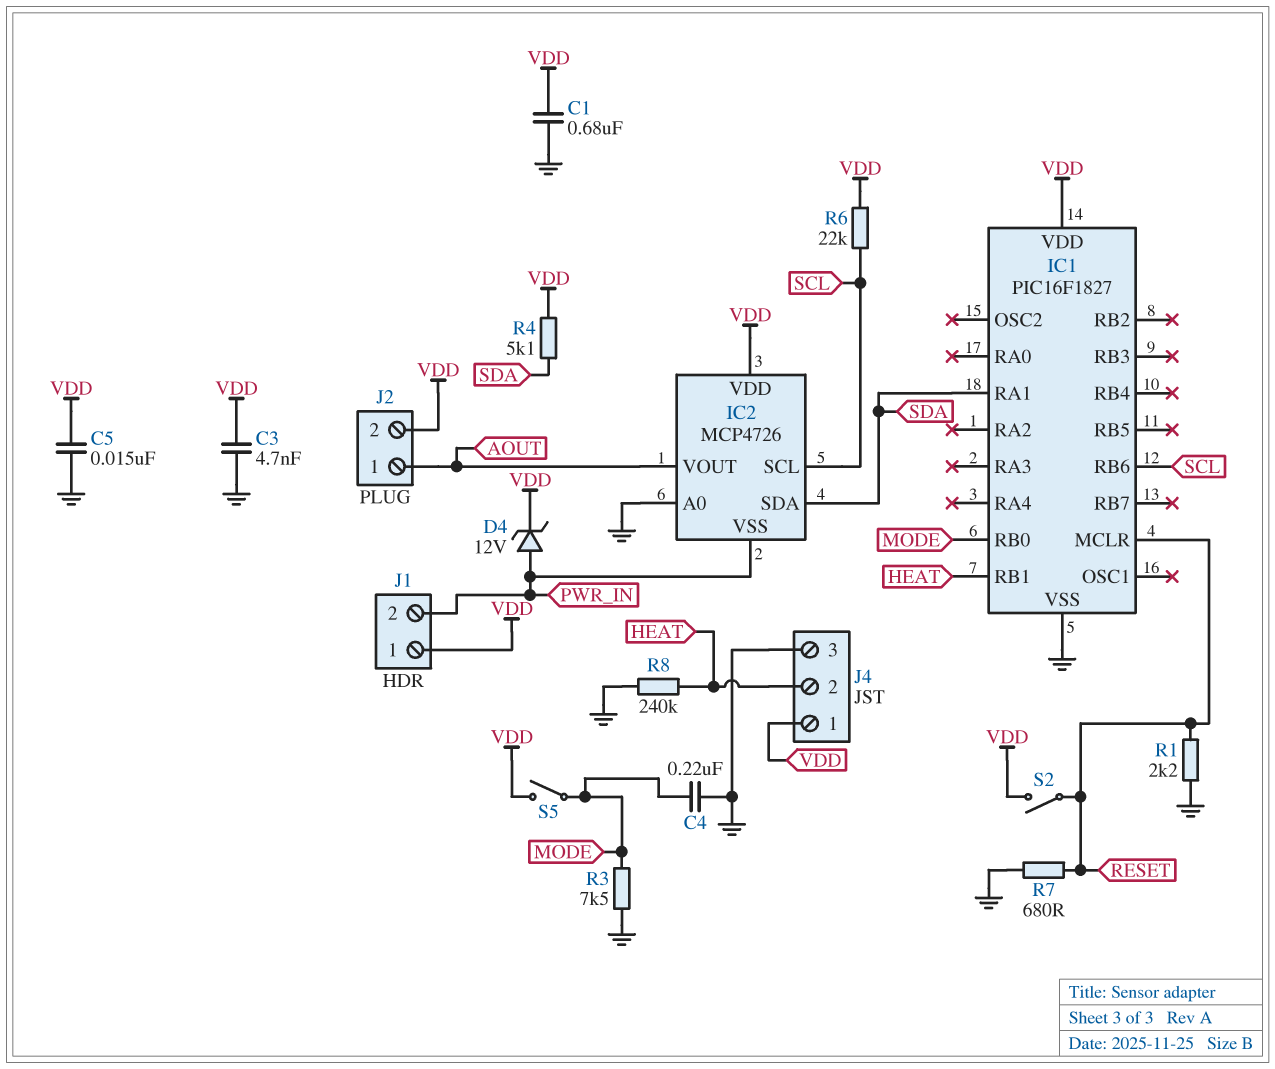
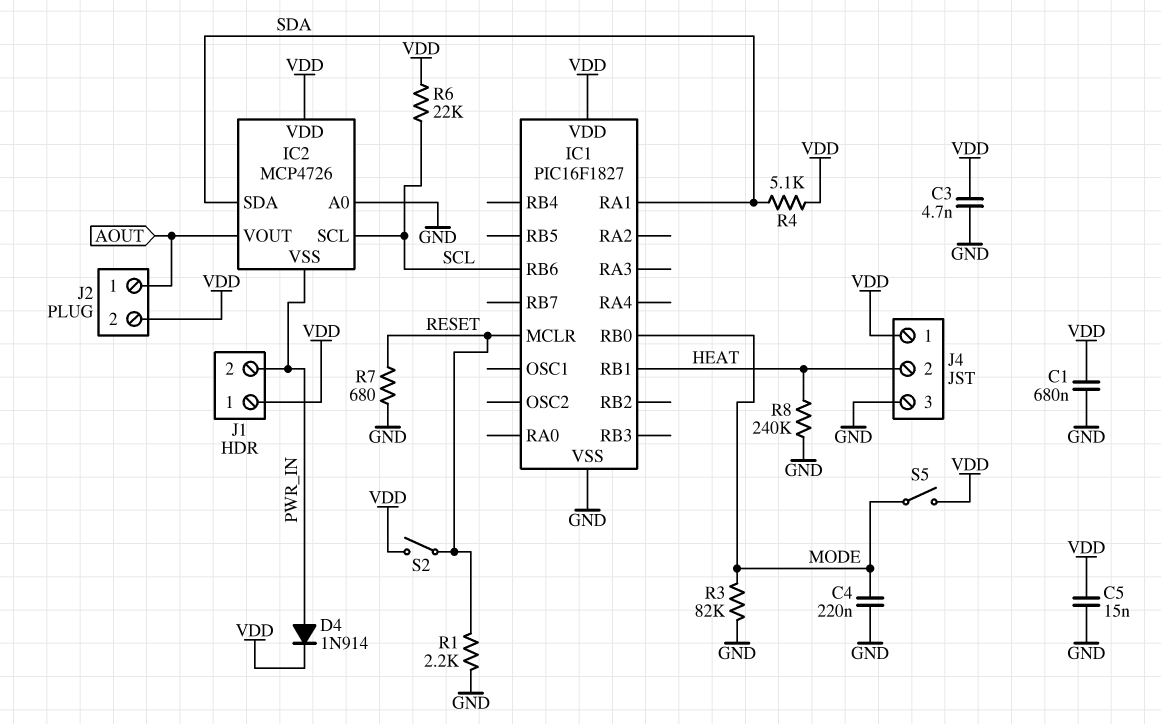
D4: zener 12V (A PWR_IN, K VDD) -> diode 1N914 (A PWR_IN, K VDD)
R3: 7.5k (GND, MODE) -> 82k (GND, MODE)

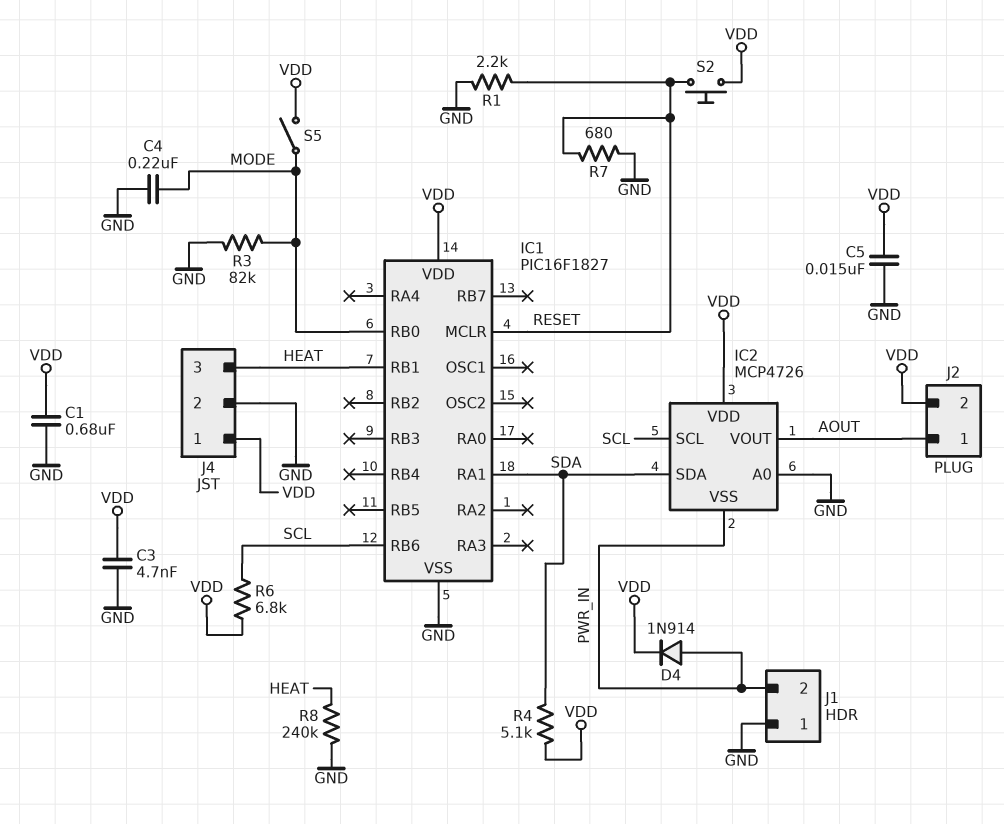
J1 pin 1: VDD -> GND
J4 pin 2: HEAT -> GND
J4 pin 3: GND -> HEAT
R6: 22k (SCL, VDD) -> 6.8k (SCL, VDD)
S2: switch (RESET, VDD) -> button (RESET, VDD)

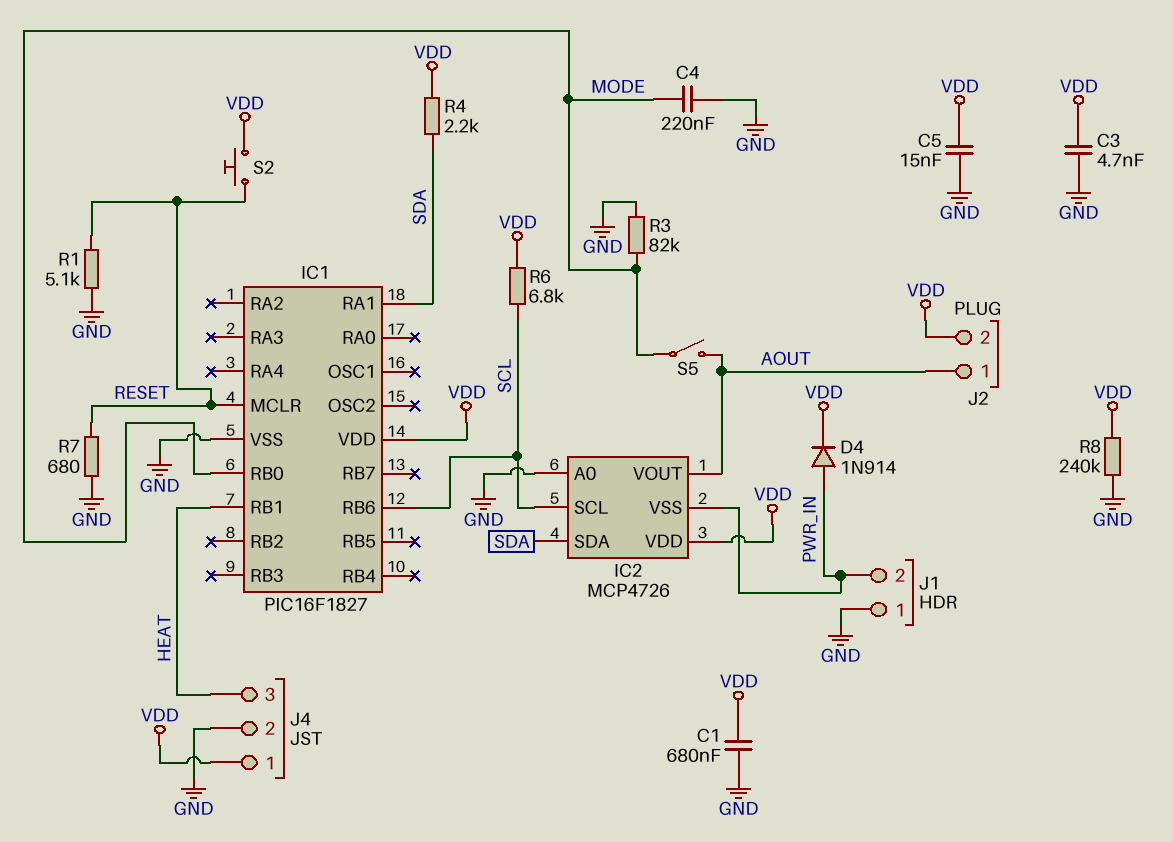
R1: 2.2k (GND, RESET) -> 5.1k (GND, RESET)
R4: 5.1k (SDA, VDD) -> 2.2k (SDA, VDD)
R8: 240k (GND, HEAT) -> 240k (GND, VDD)
S5: switch (MODE, VDD) -> switch (AOUT, MODE)

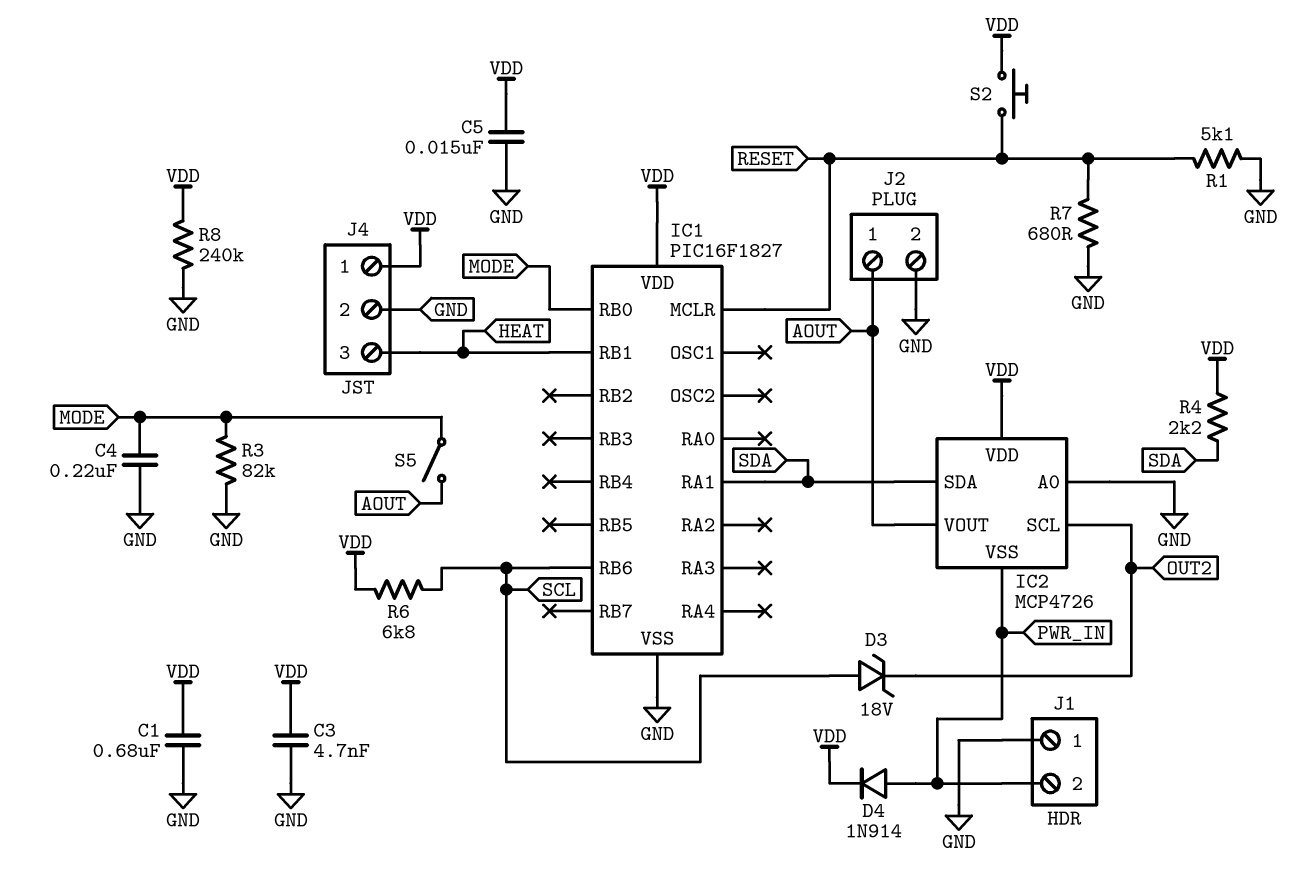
D3: none -> zener 18V (A SCL, K OUT2)
IC2 pin SCL: SCL -> OUT2
J2 pin 2: VDD -> GND

